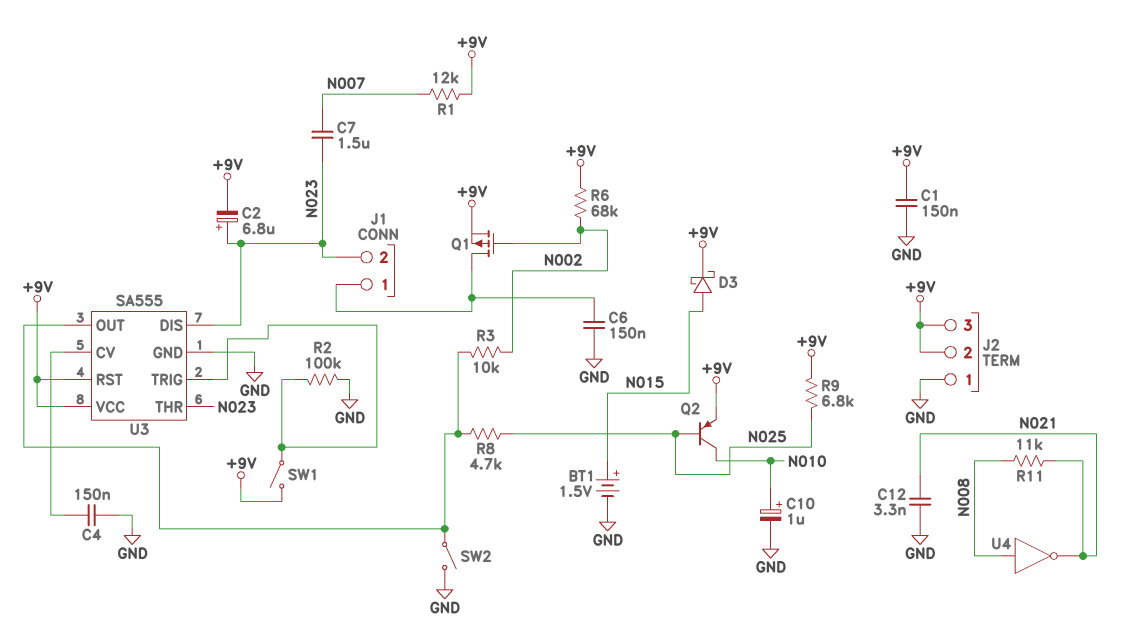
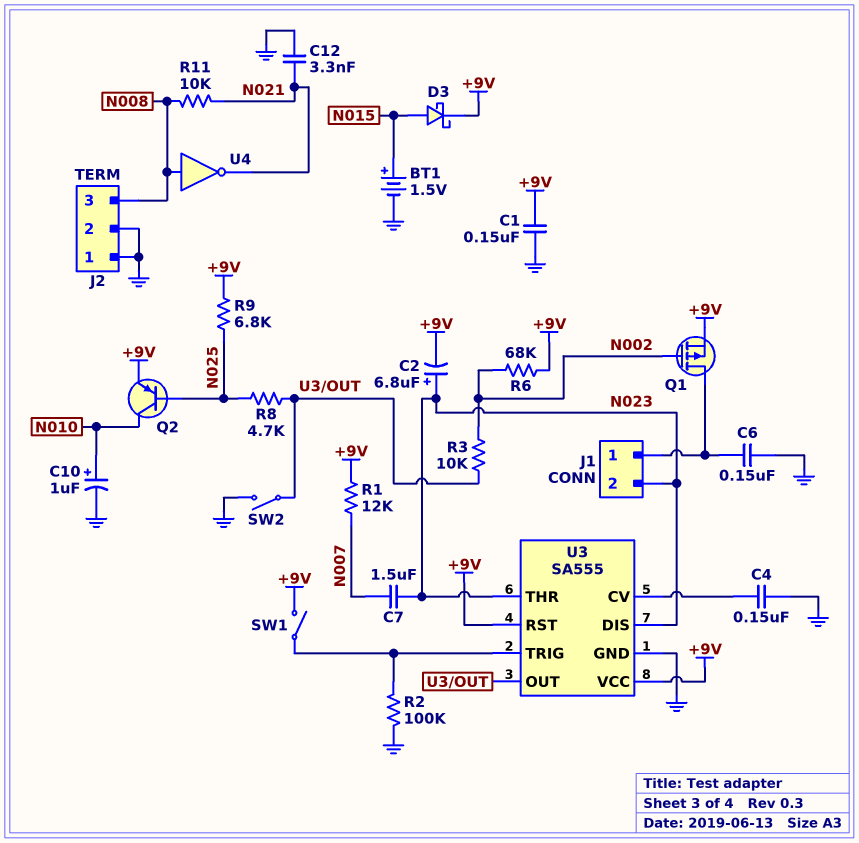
J2 pin 2: +9V -> GND
J2 pin 3: +9V -> N008
R11: 11k (N008, N021) -> 10k (N008, N021)

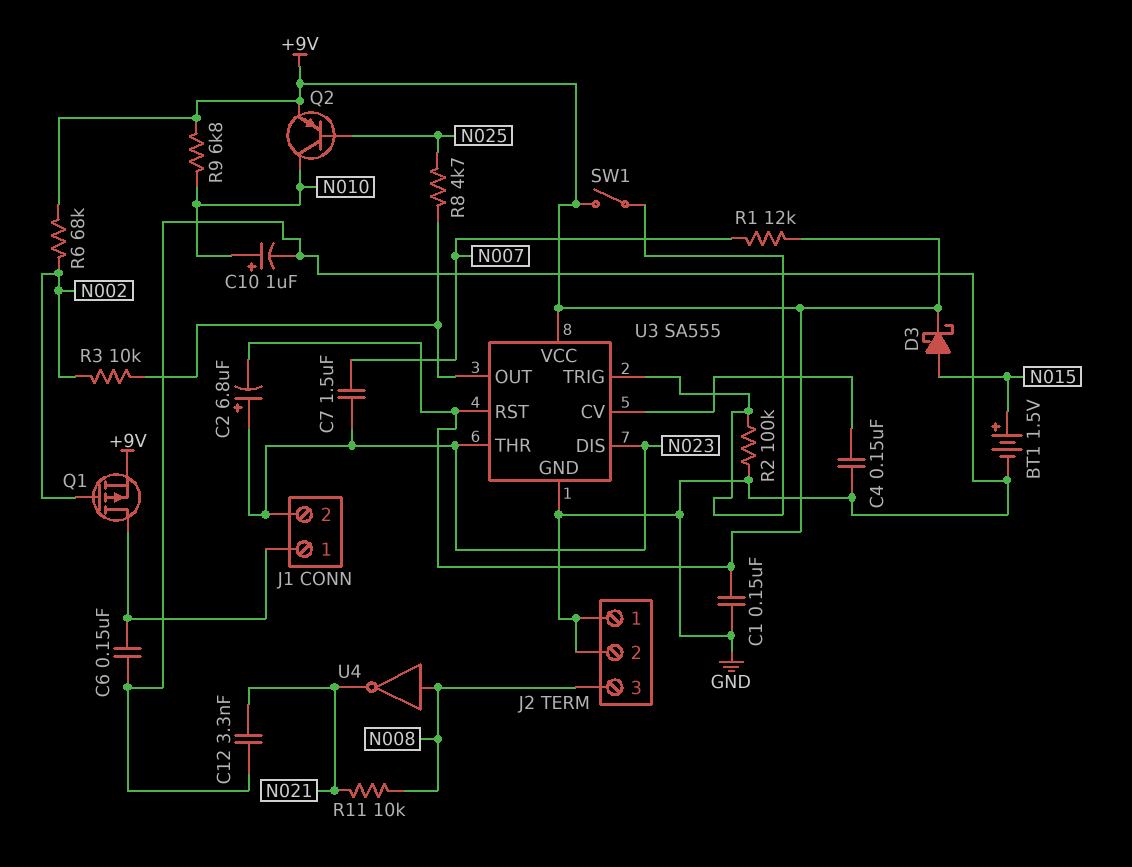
R9: 6.8k (+9V, N025) -> 6.8k (+9V, N010)
SW2: switch (GND, U3/OUT) -> none

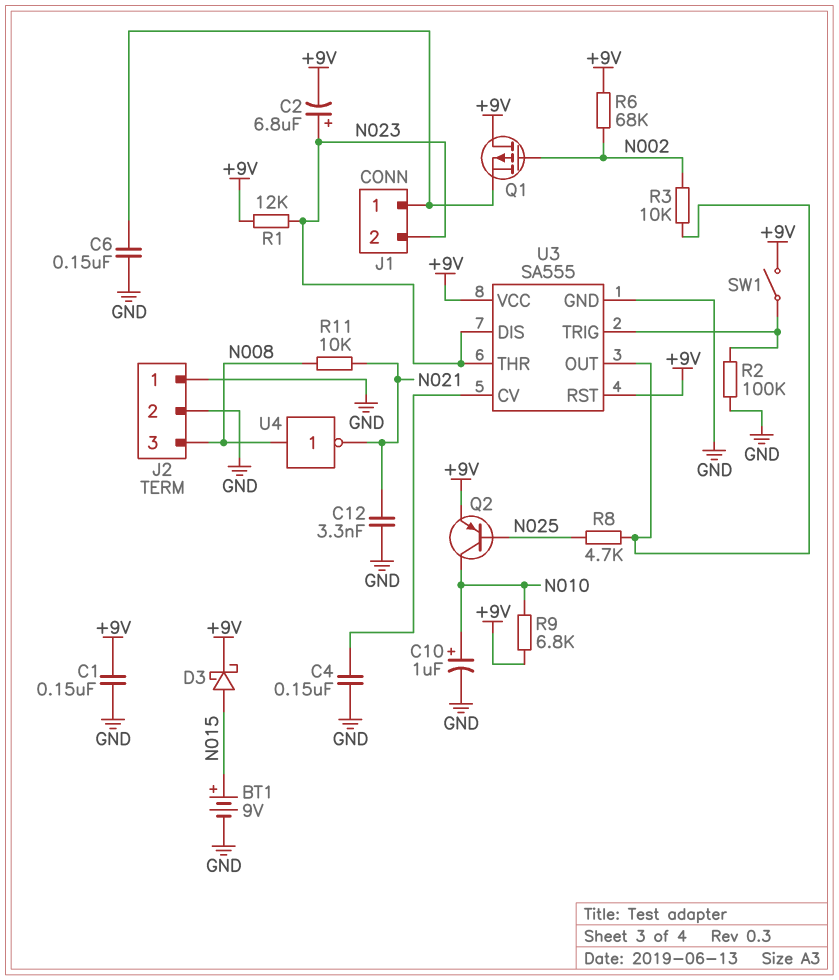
BT1: 1.5V (plus N015, minus GND) -> 9V (plus N015, minus GND)
C7: 1.5uF (N007, N023) -> none
Q1: PMOS (G N002, D J1/1, S +9V) -> PMOS (G N002, D +9V, S J1/1)
R1: 12k (+9V, N007) -> 12k (+9V, N023)

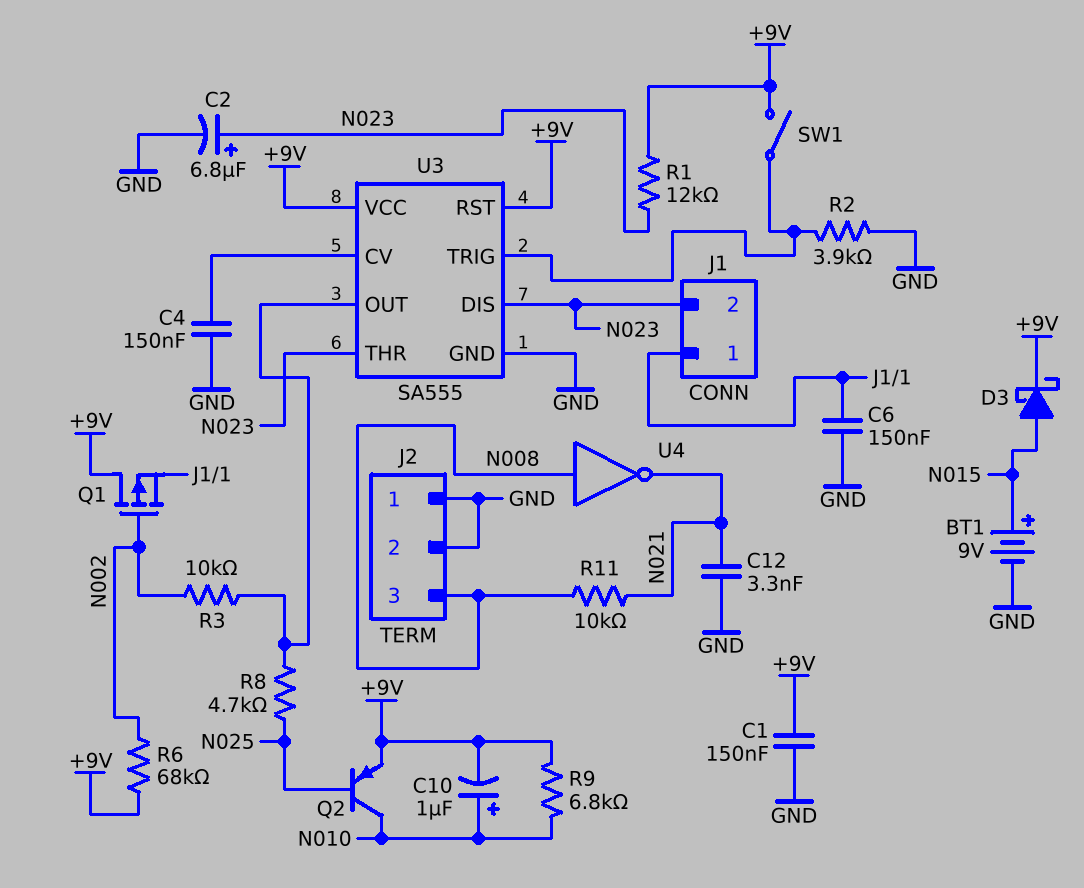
C2: 6.8uF (plus N023, minus +9V) -> 6.8uF (plus N023, minus GND)
C10: 1uF (plus N010, minus GND) -> 1uF (plus N010, minus +9V)
R2: 100k (GND, U3/TRIG) -> 3.9k (GND, U3/TRIG)

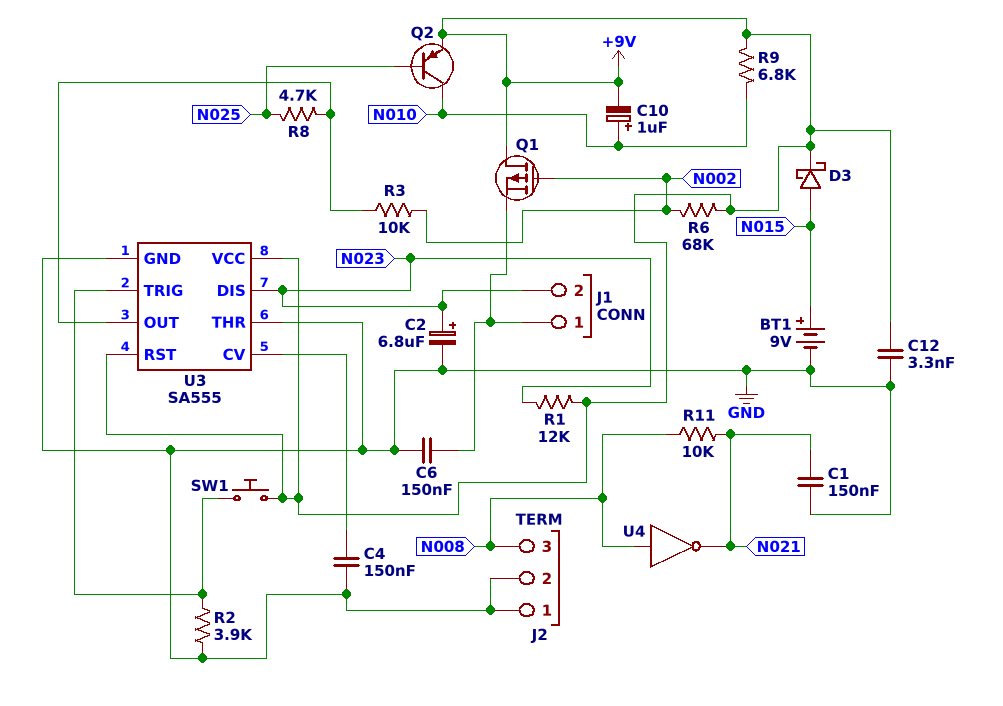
C1: 150nF (+9V, GND) -> 150nF (GND, N021)
C12: 3.3nF (GND, N021) -> 3.3nF (+9V, GND)
SW1: switch (+9V, U3/TRIG) -> button (+9V, U3/TRIG)
U3 pin THR: N023 -> GND

